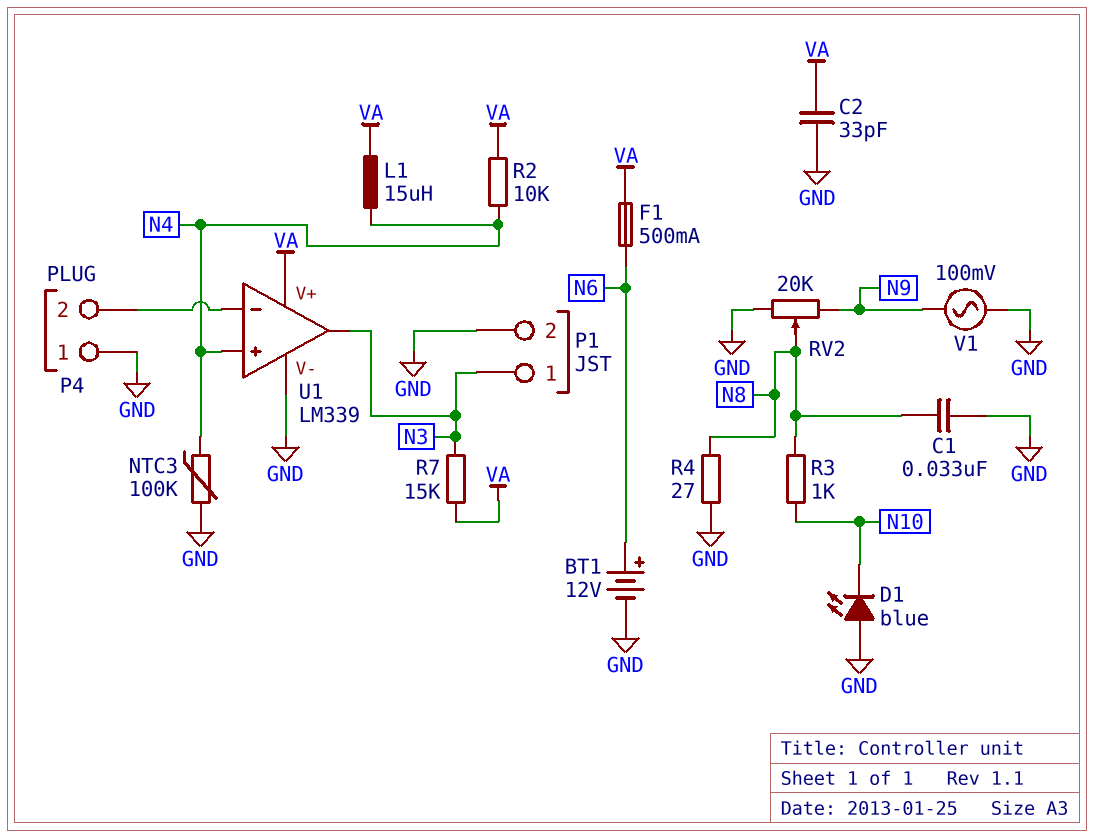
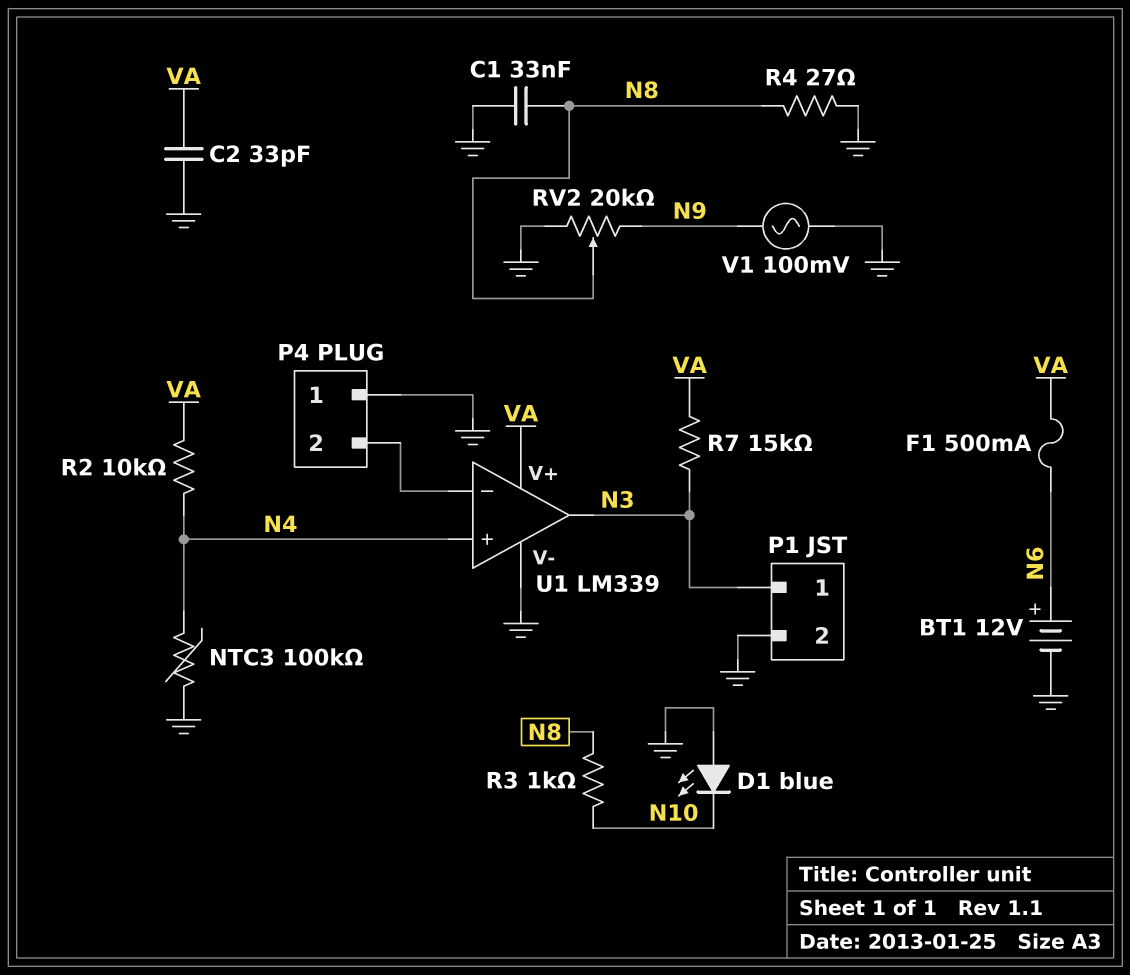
L1: 15uH (N4, VA) -> none

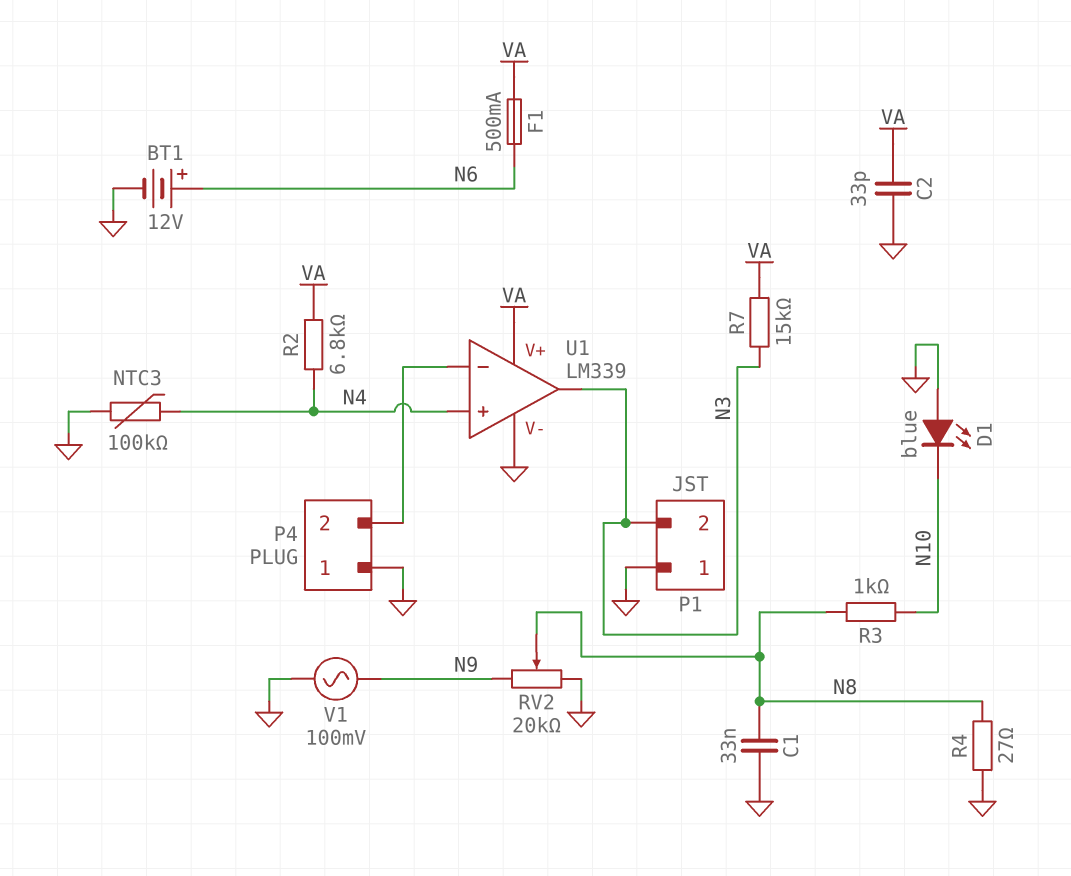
P1 pin 1: N3 -> GND
P1 pin 2: GND -> N3
R2: 10k (N4, VA) -> 6.8k (N4, VA)

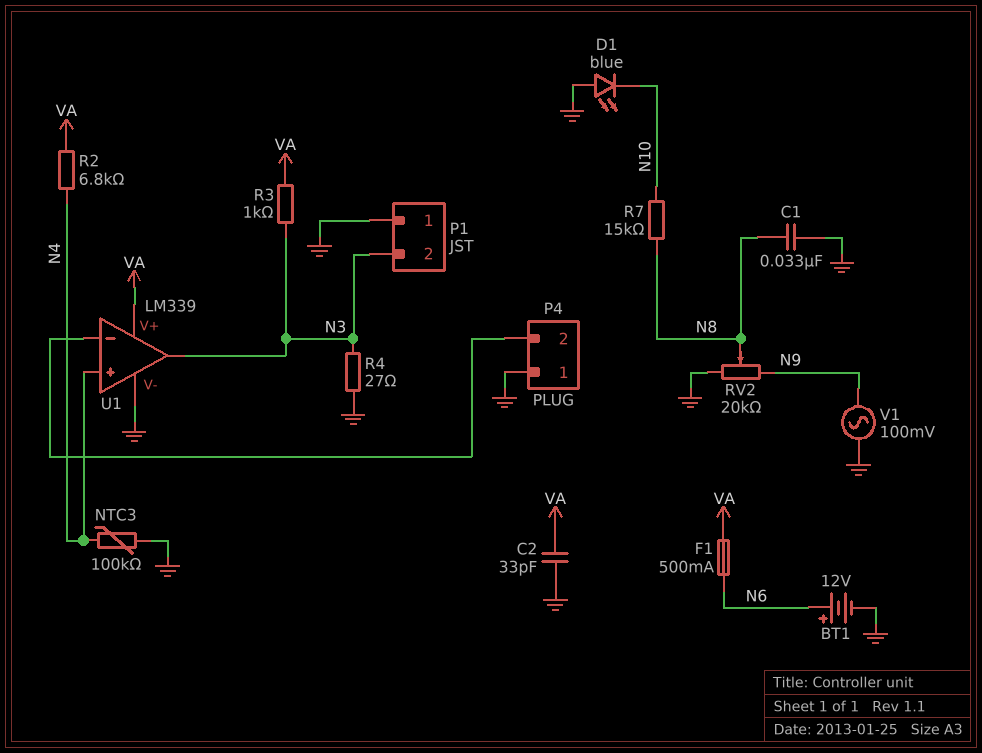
R3: 1k (N8, N10) -> 1k (N3, VA)
R4: 27 (GND, N8) -> 27 (GND, N3)
R7: 15k (N3, VA) -> 15k (N8, N10)

